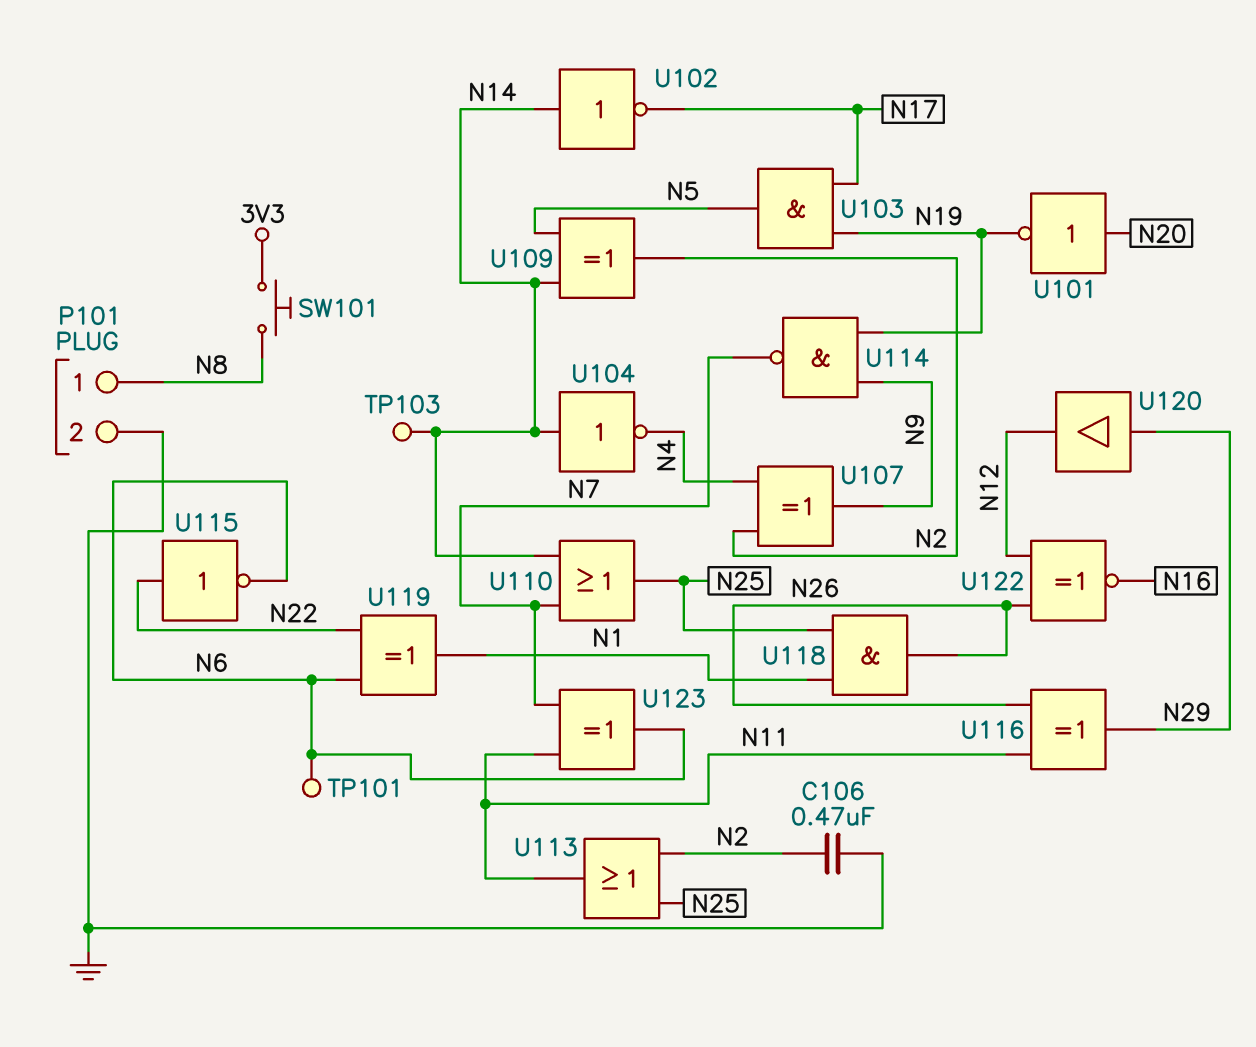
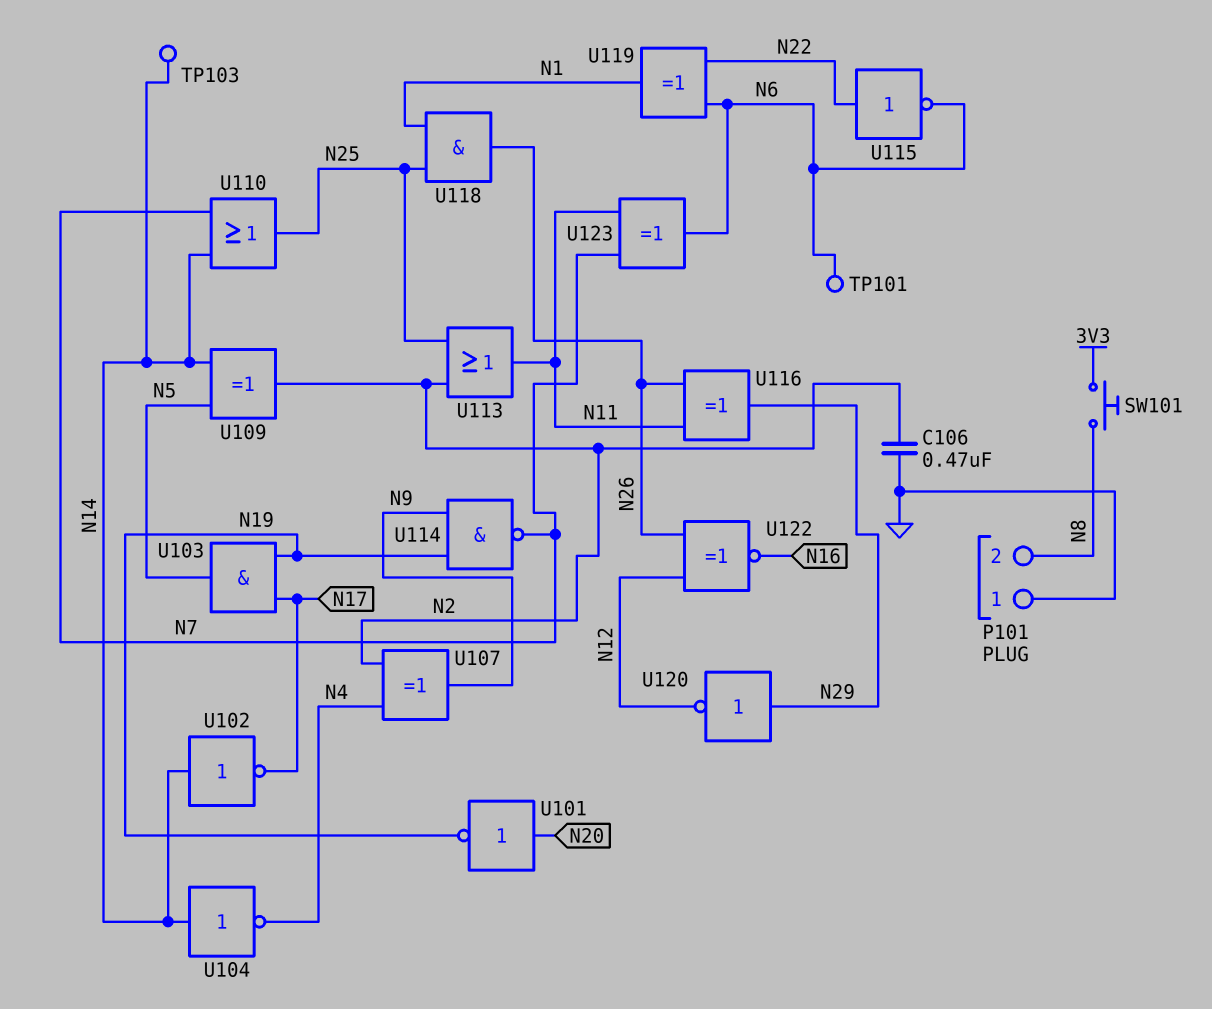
P101 pin 1: N8 -> GND
P101 pin 2: GND -> N8
U120: buffer (in N29, out N12) -> NOT (in N29, out N12)

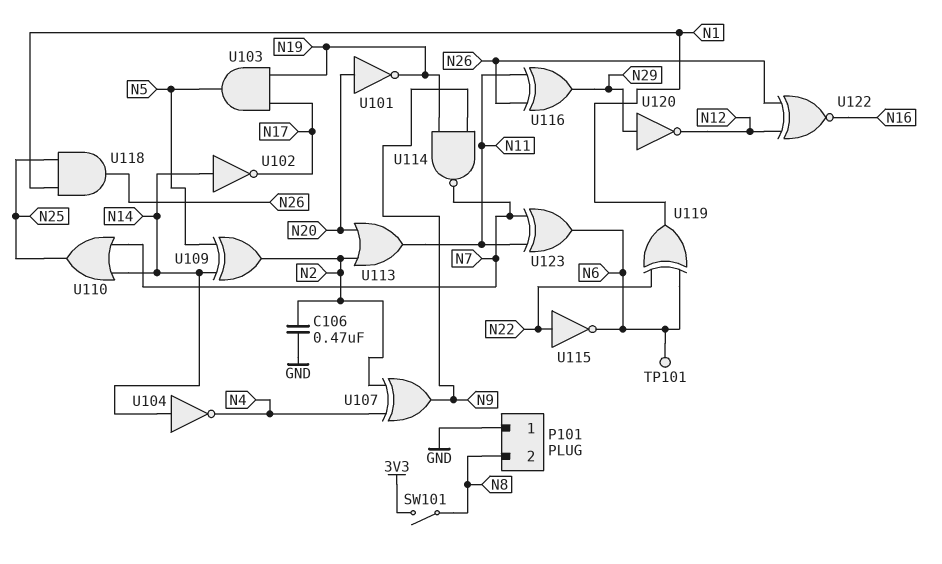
SW101: button (3V3, N8) -> switch (3V3, N8)
TP103: test point (N14) -> none
U113: OR (in N2, in N25, out N11) -> OR (in N2, in N20, out N11)

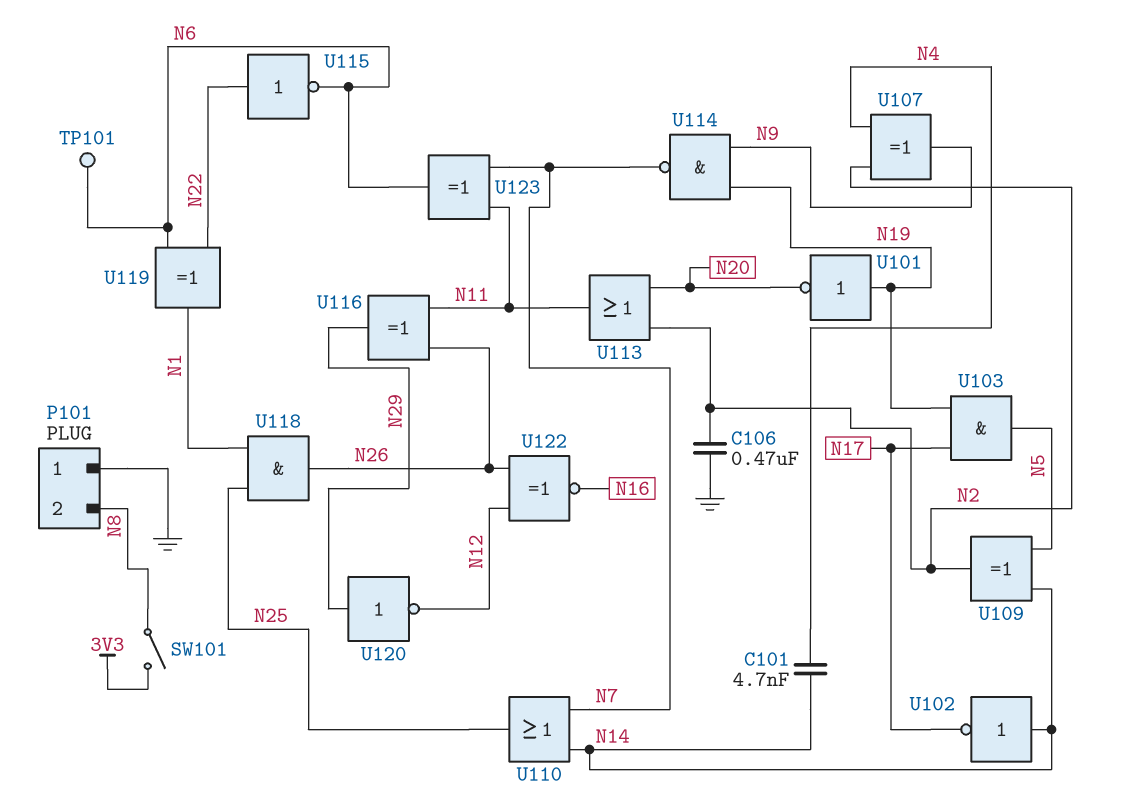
C101: none -> 4.7nF (N4, N14)
U101: NOT (in N20, out N19) -> NOT (in N19, out N20)
U104: NOT (in N14, out N4) -> none

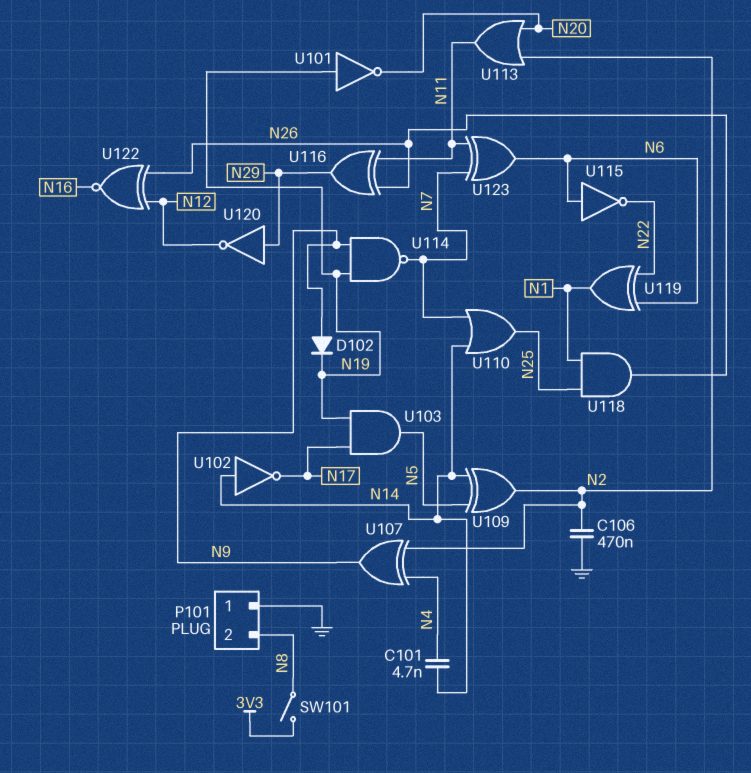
D102: none -> diode (A N9, K N19)
TP101: test point (N6) -> none
U115: NOT (in N22, out N6) -> NOT (in N6, out N22)

